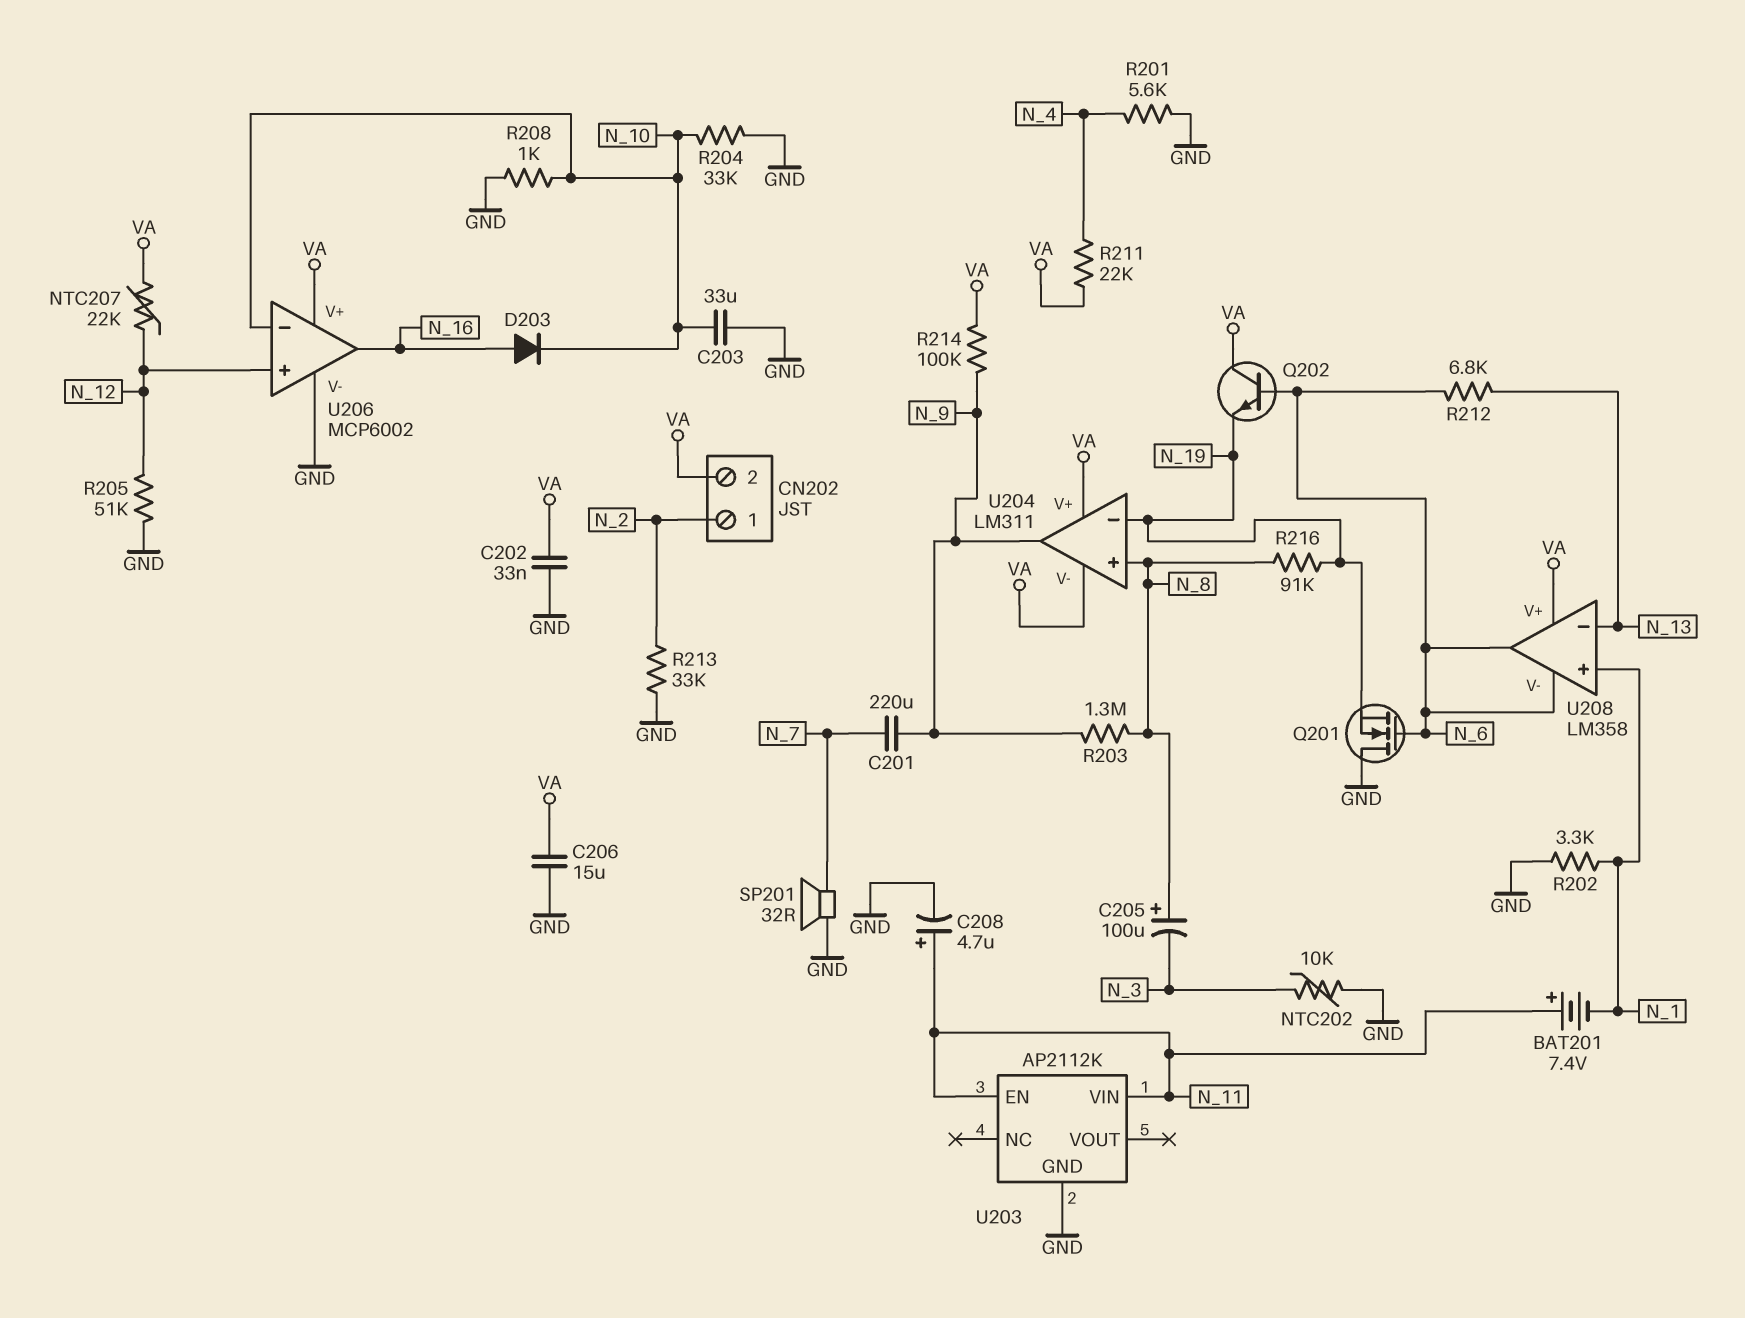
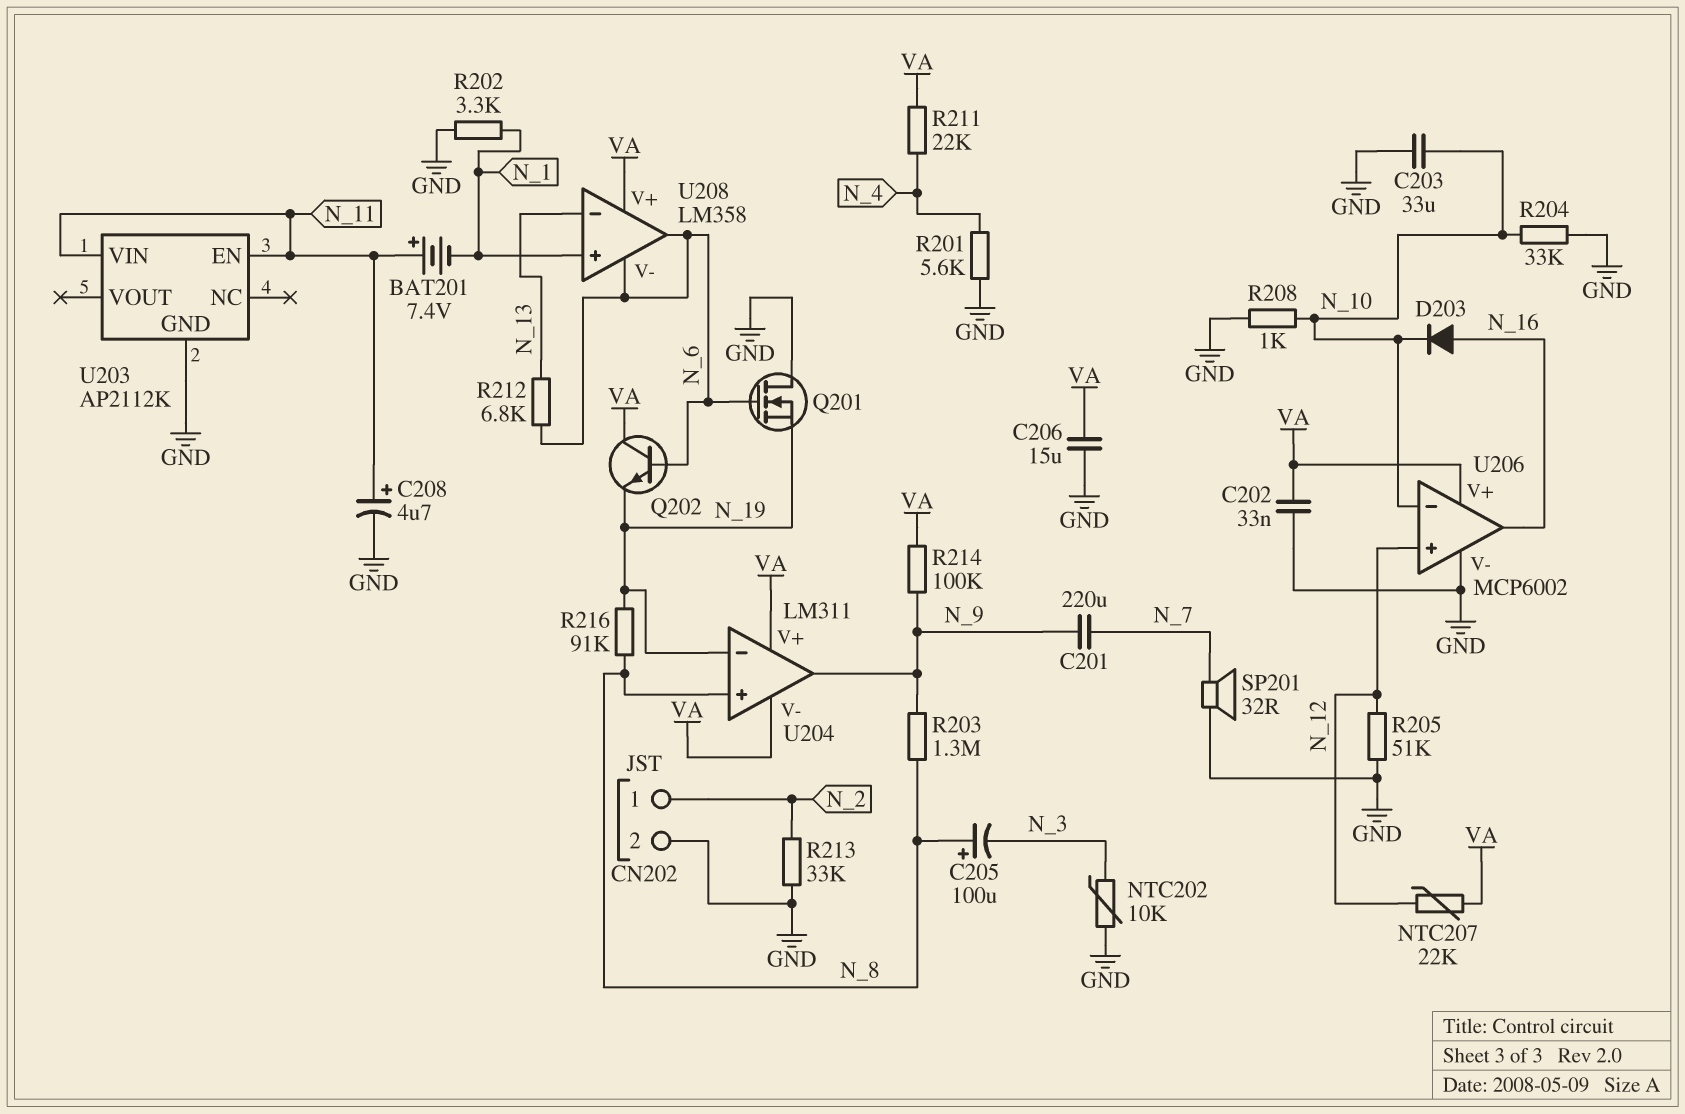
CN202 pin 2: VA -> GND

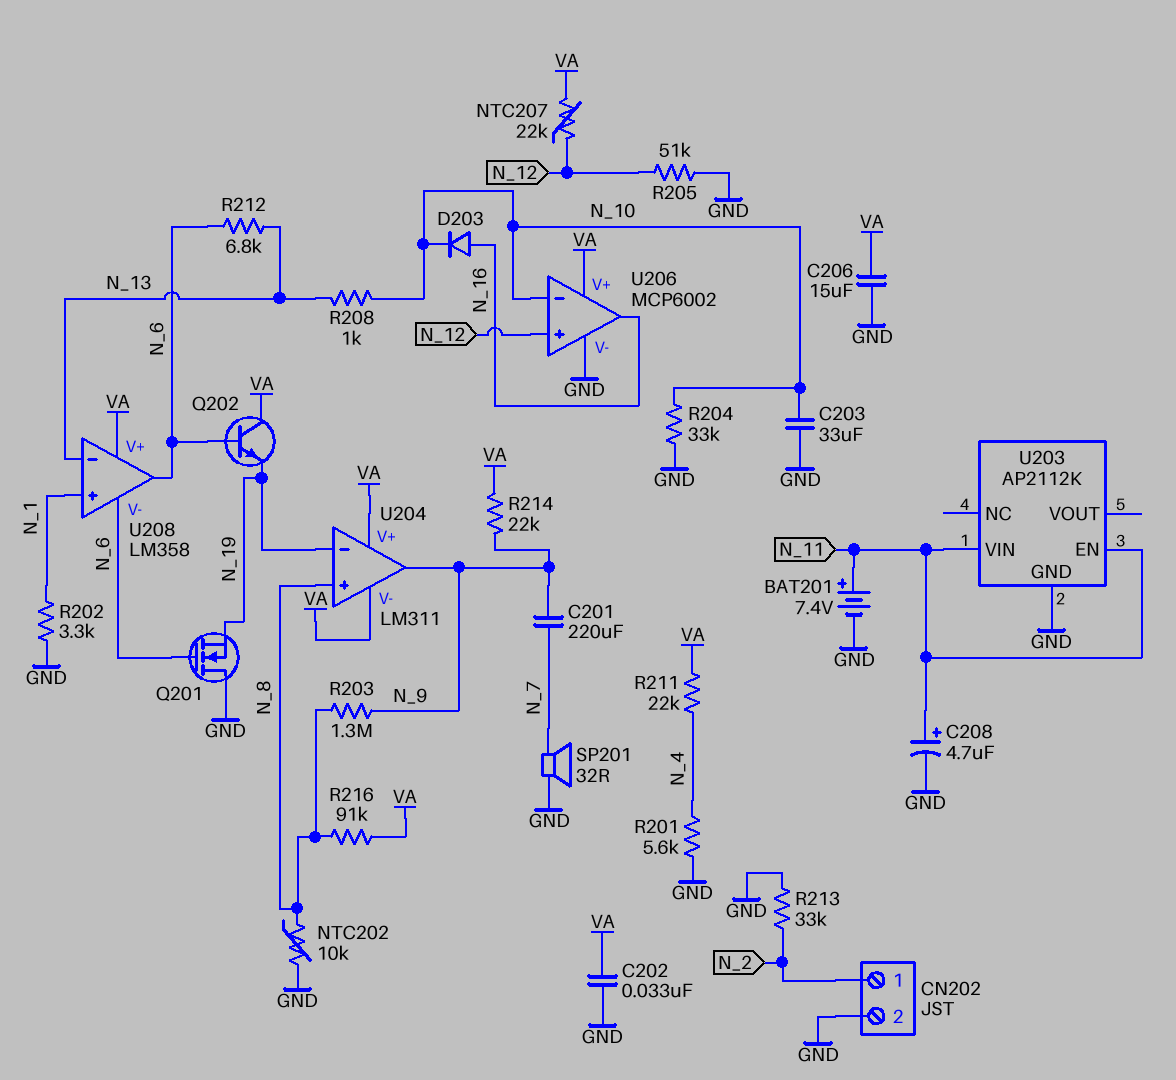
BAT201: 7.4V (plus N_11, minus N_1) -> 7.4V (plus N_11, minus GND)
C205: 100uF (plus N_8, minus N_3) -> none
NTC202: 10k (GND, N_3) -> 10k (GND, N_8)
R208: 1k (GND, N_10) -> 1k (N_10, N_13)
R214: 100k (N_9, VA) -> 22k (N_9, VA)
R216: 91k (N_8, N_19) -> 91k (N_8, VA)

